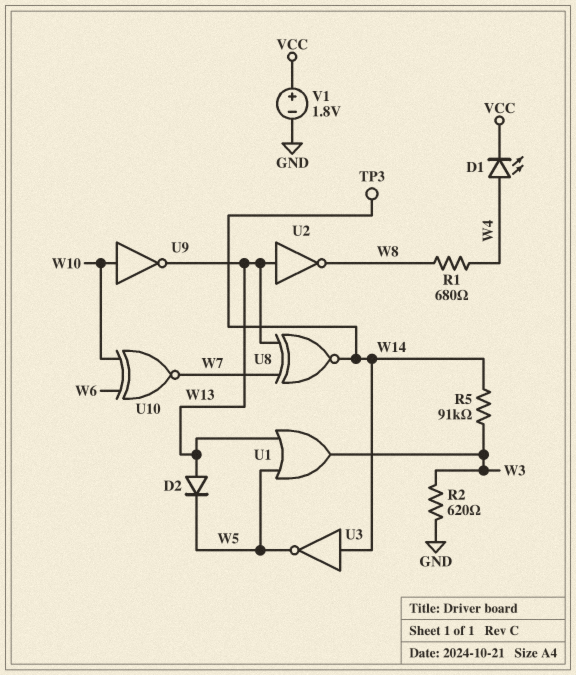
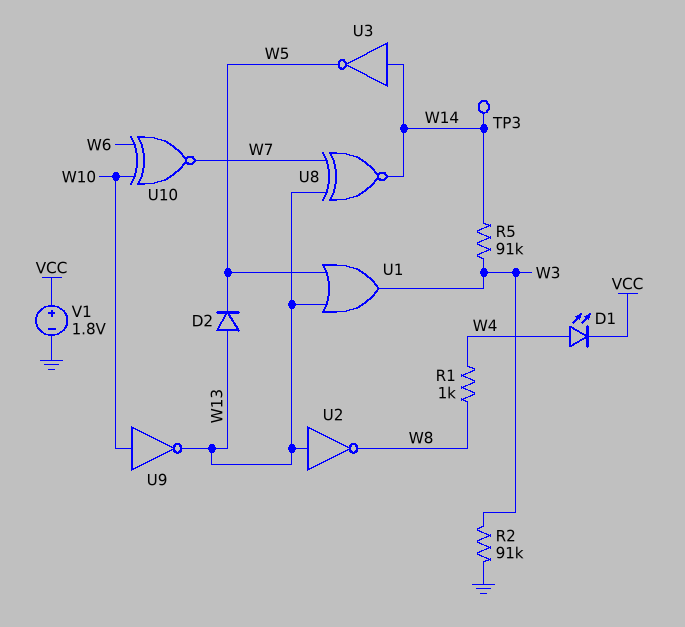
R1: 680 (W4, W8) -> 1k (W4, W8)
R2: 620 (GND, W3) -> 91k (GND, W3)

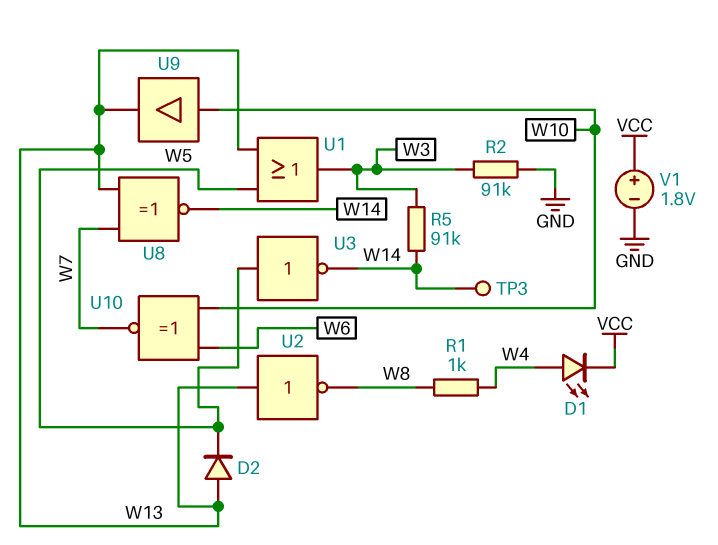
U3: NOT (in W14, out W5) -> NOT (in W5, out W14)
U9: NOT (in W10, out W13) -> buffer (in W10, out W13)

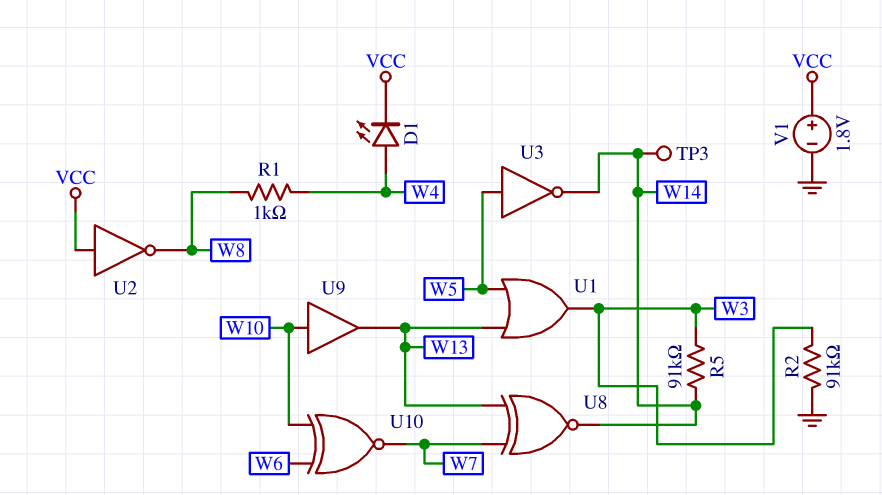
D2: diode (A W13, K W5) -> none
U2: NOT (in W13, out W8) -> NOT (in VCC, out W8)

